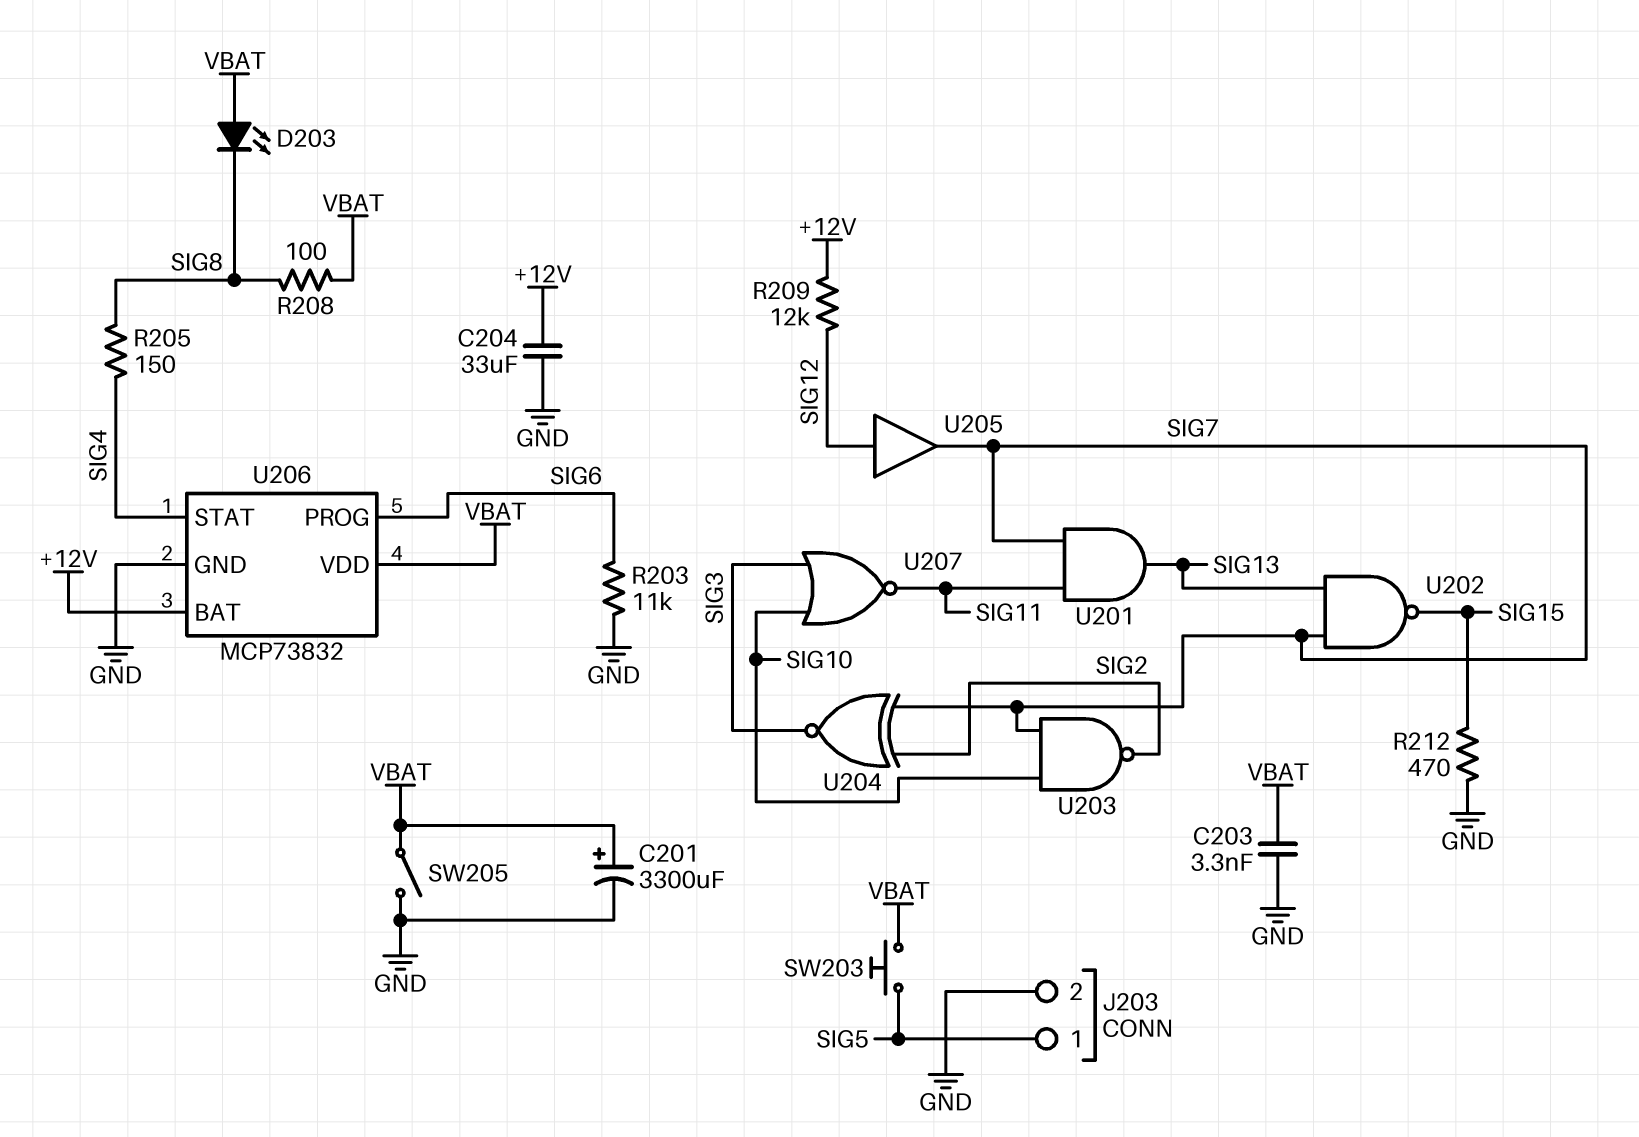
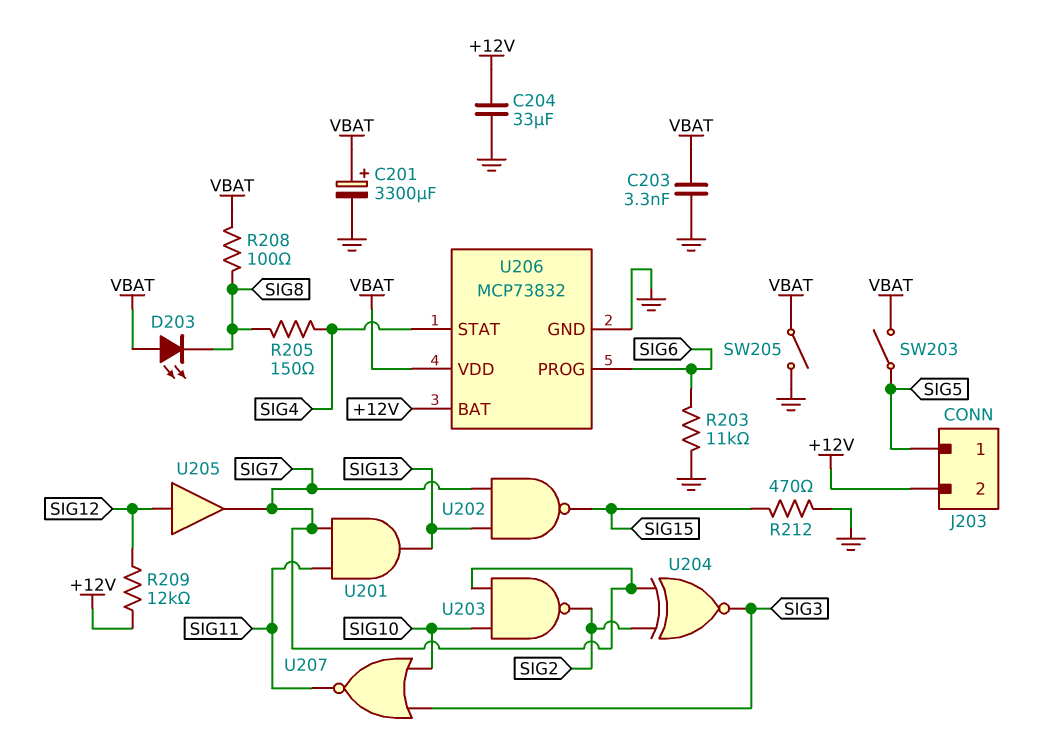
J203 pin 2: GND -> +12V
SW203: button (SIG5, VBAT) -> switch (SIG5, VBAT)

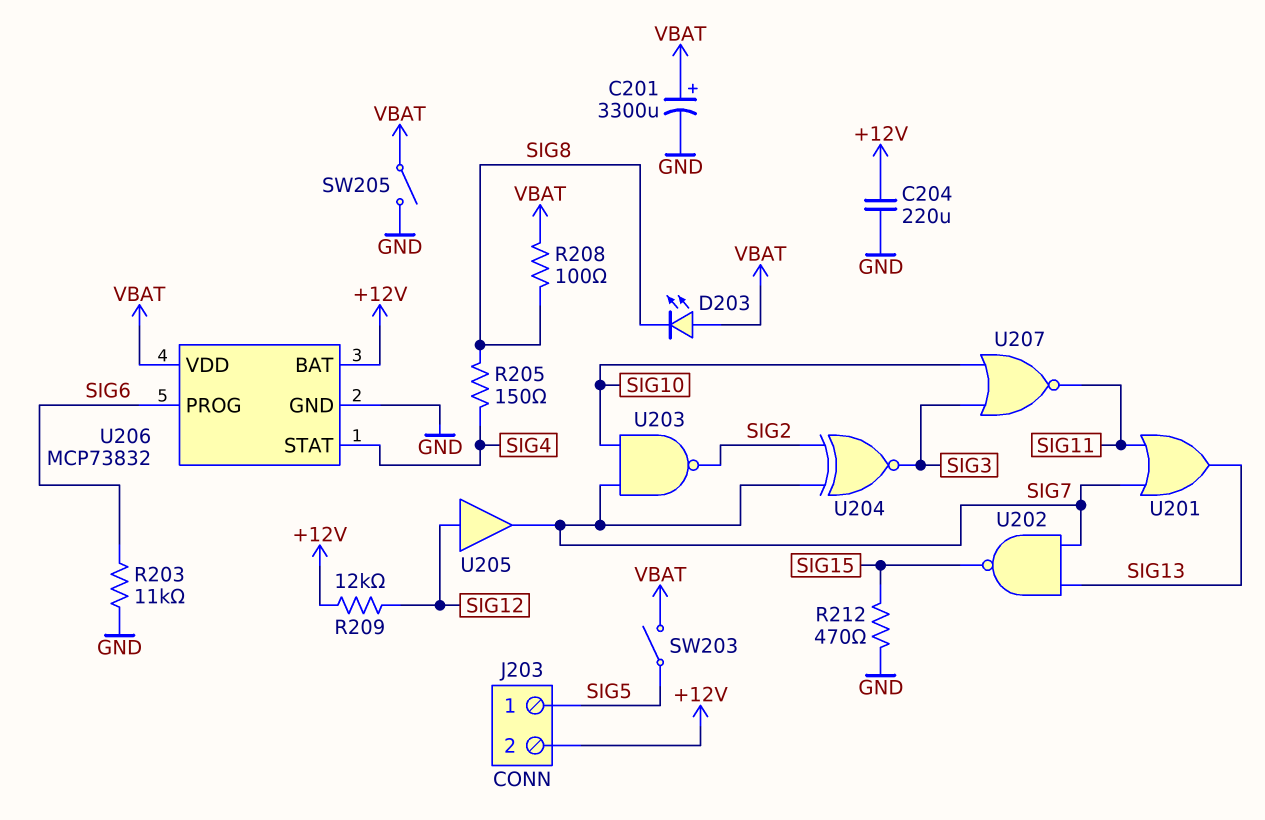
C203: 3.3nF (GND, VBAT) -> none
C204: 33uF (+12V, GND) -> 220uF (+12V, GND)
U201: AND (in SIG7, in SIG11, out SIG13) -> OR (in SIG7, in SIG11, out SIG13)

